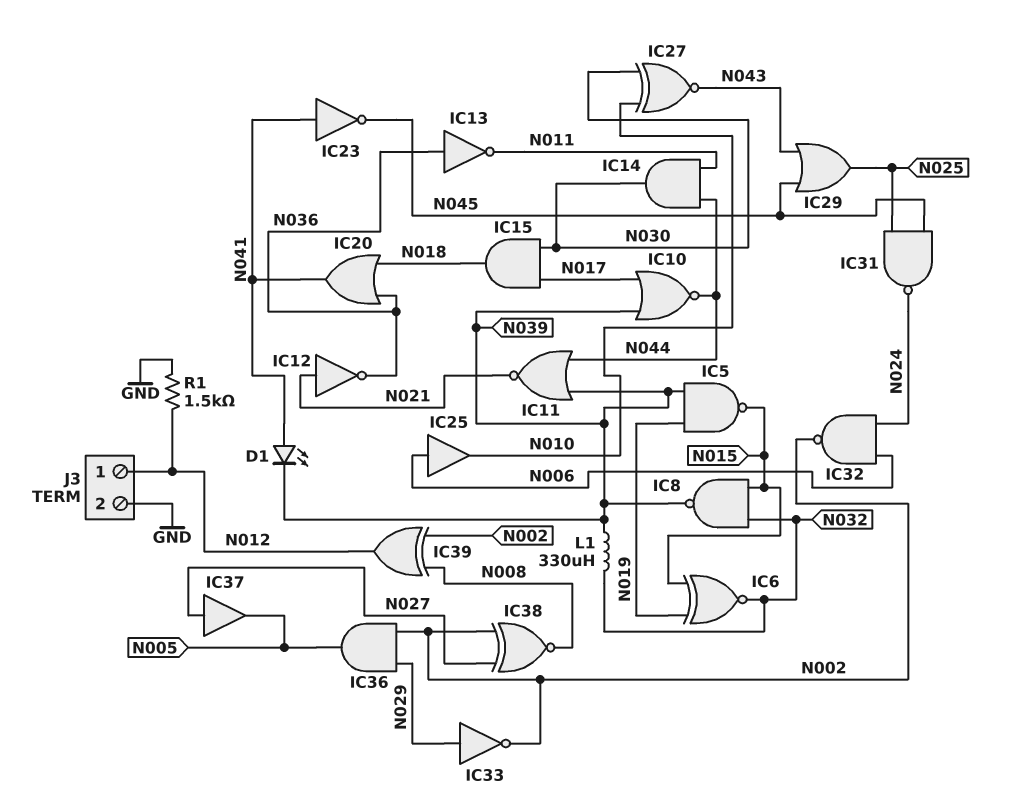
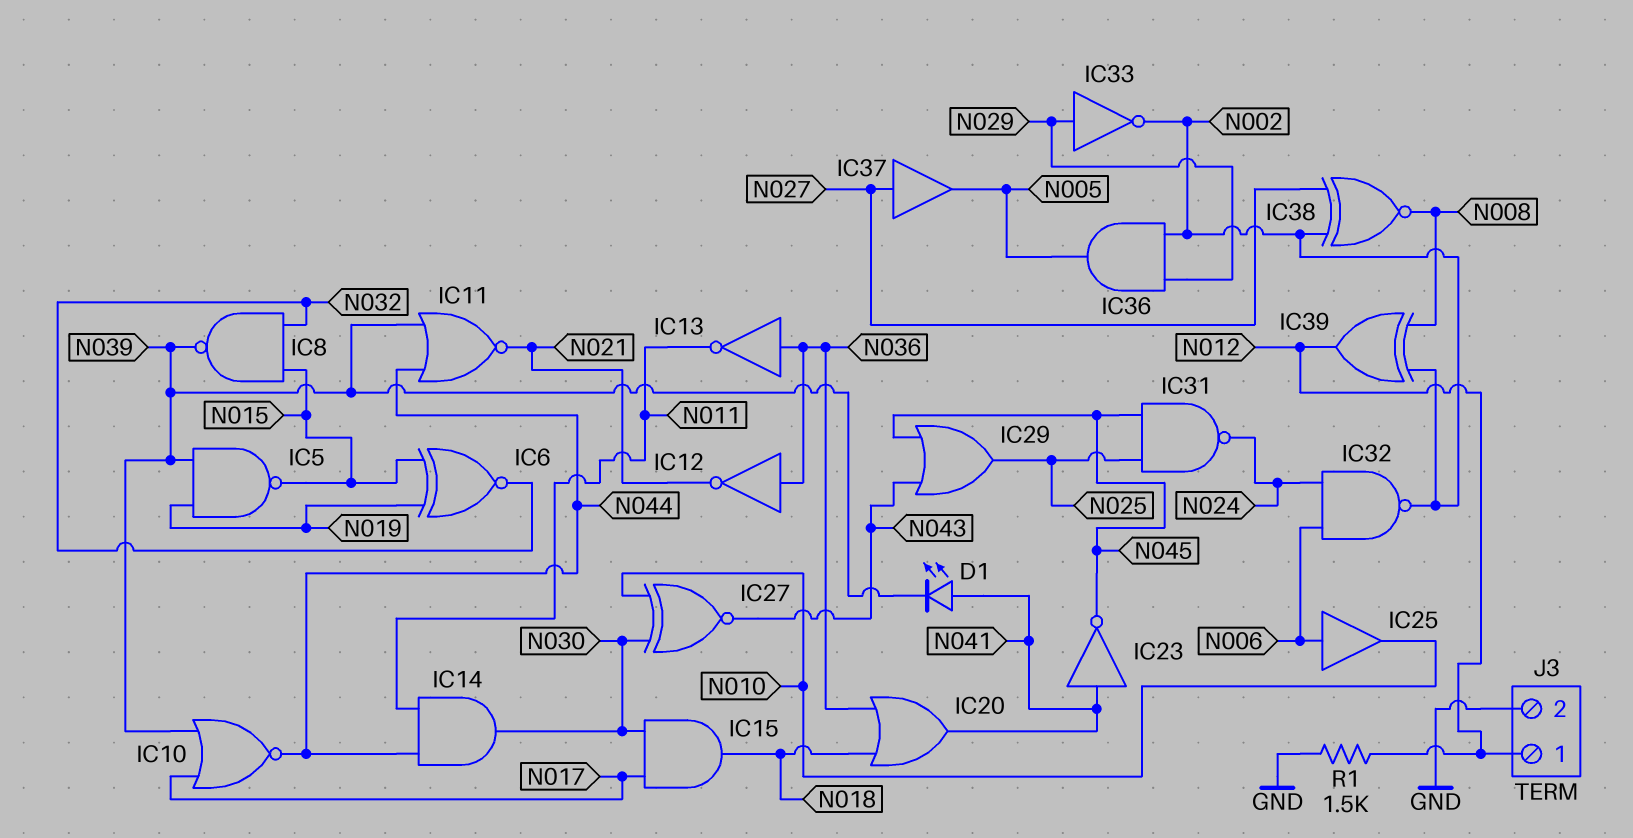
IC12: NOT (in N021, out N036) -> NOT (in N036, out N021)
L1: 330uH (N032, N039) -> none

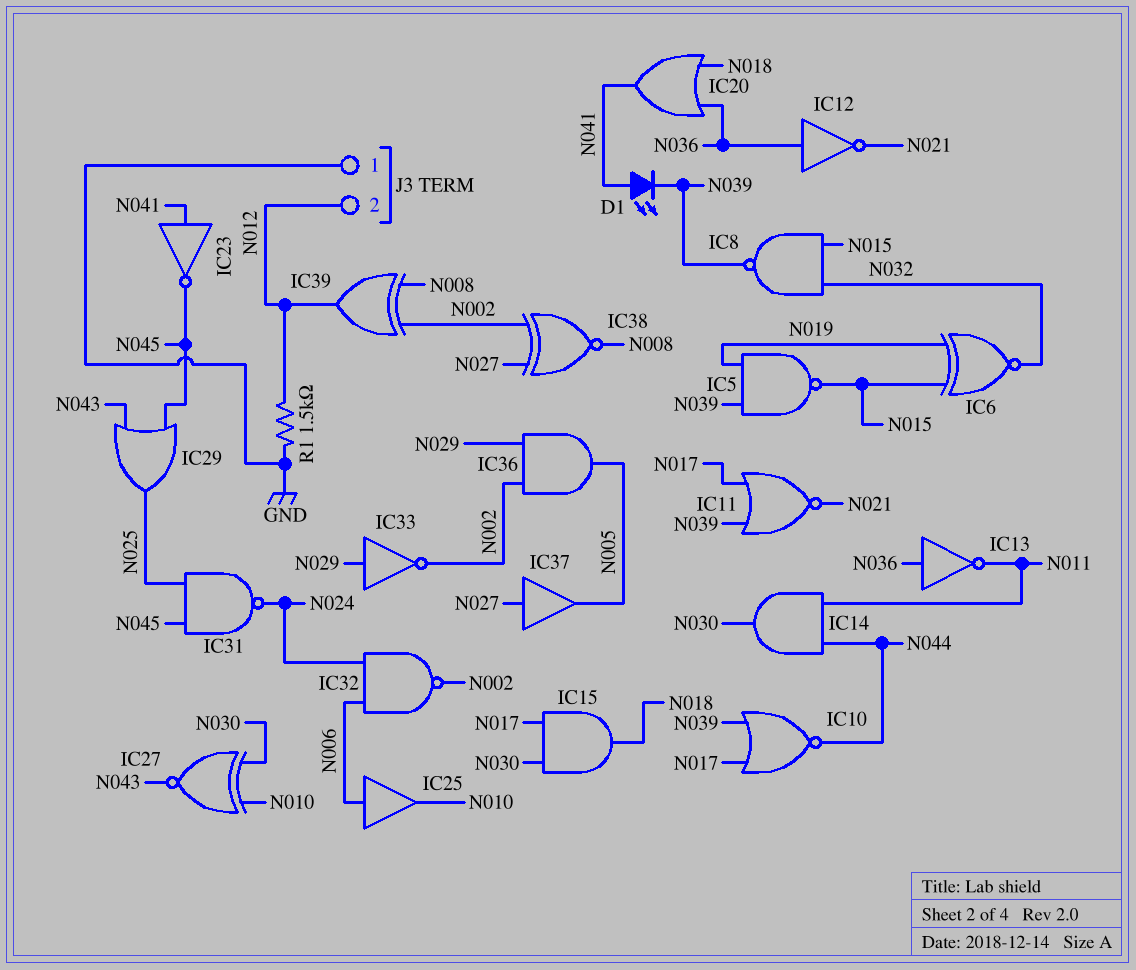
IC11: NOR (in N039, in N044, out N021) -> NOR (in N017, in N039, out N021)
J3 pin 1: N012 -> GND
J3 pin 2: GND -> N012

